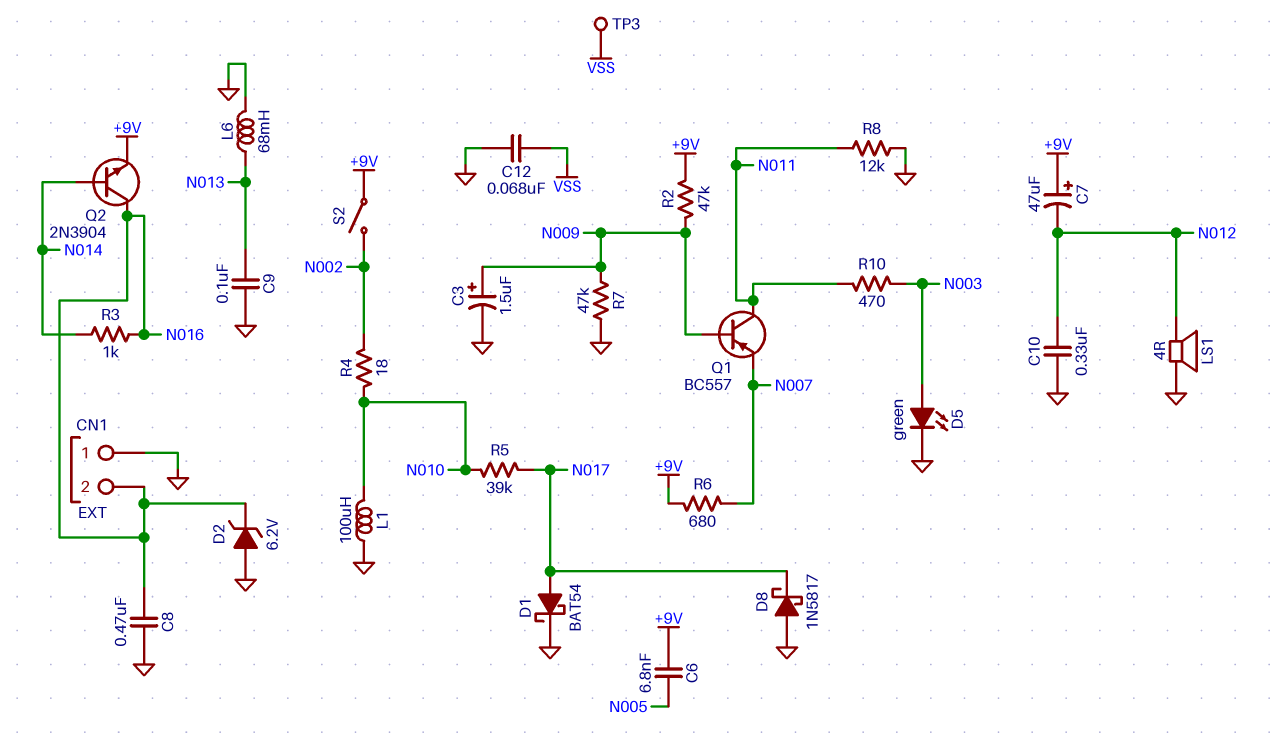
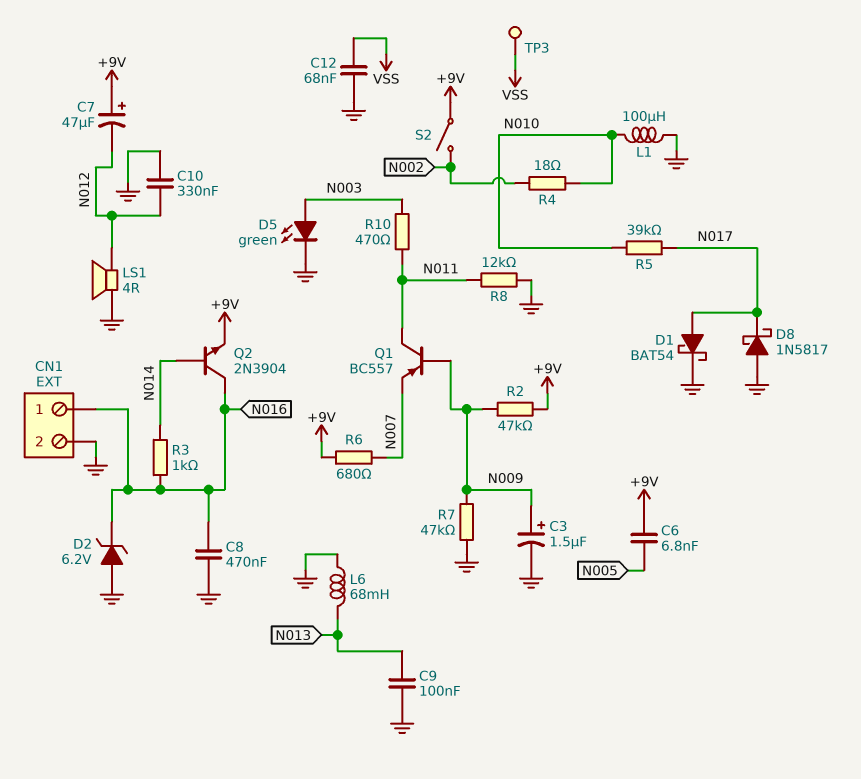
CN1 pin 1: GND -> N016
CN1 pin 2: N016 -> GND

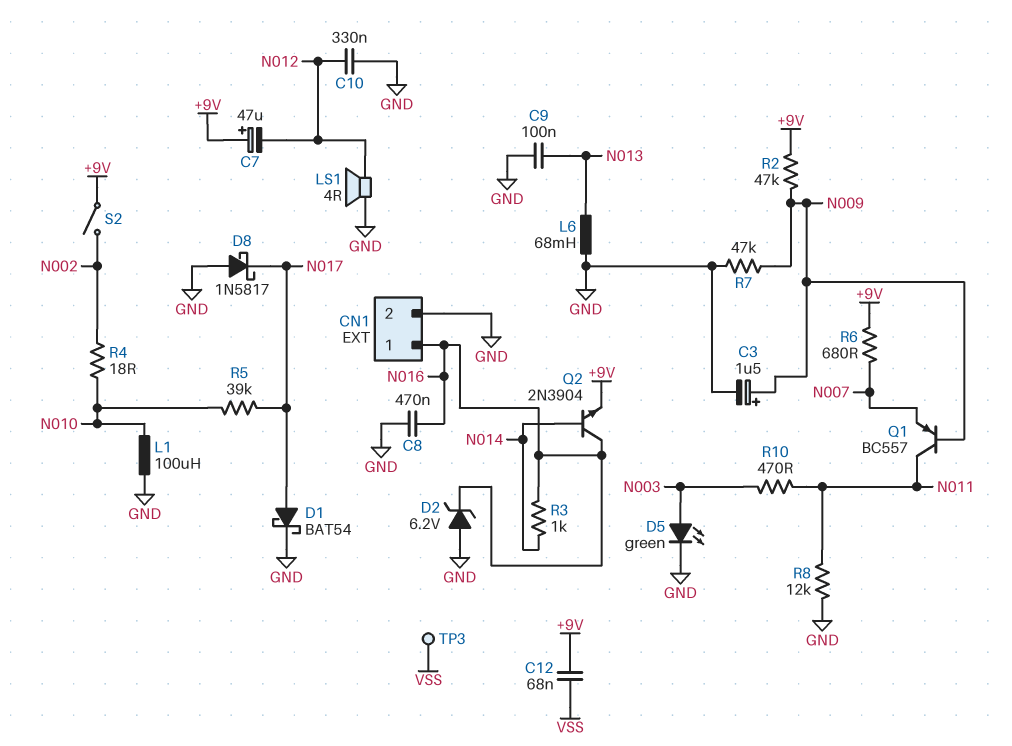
C6: 6.8nF (+9V, N005) -> none
C12: 68nF (GND, VSS) -> 68nF (+9V, VSS)

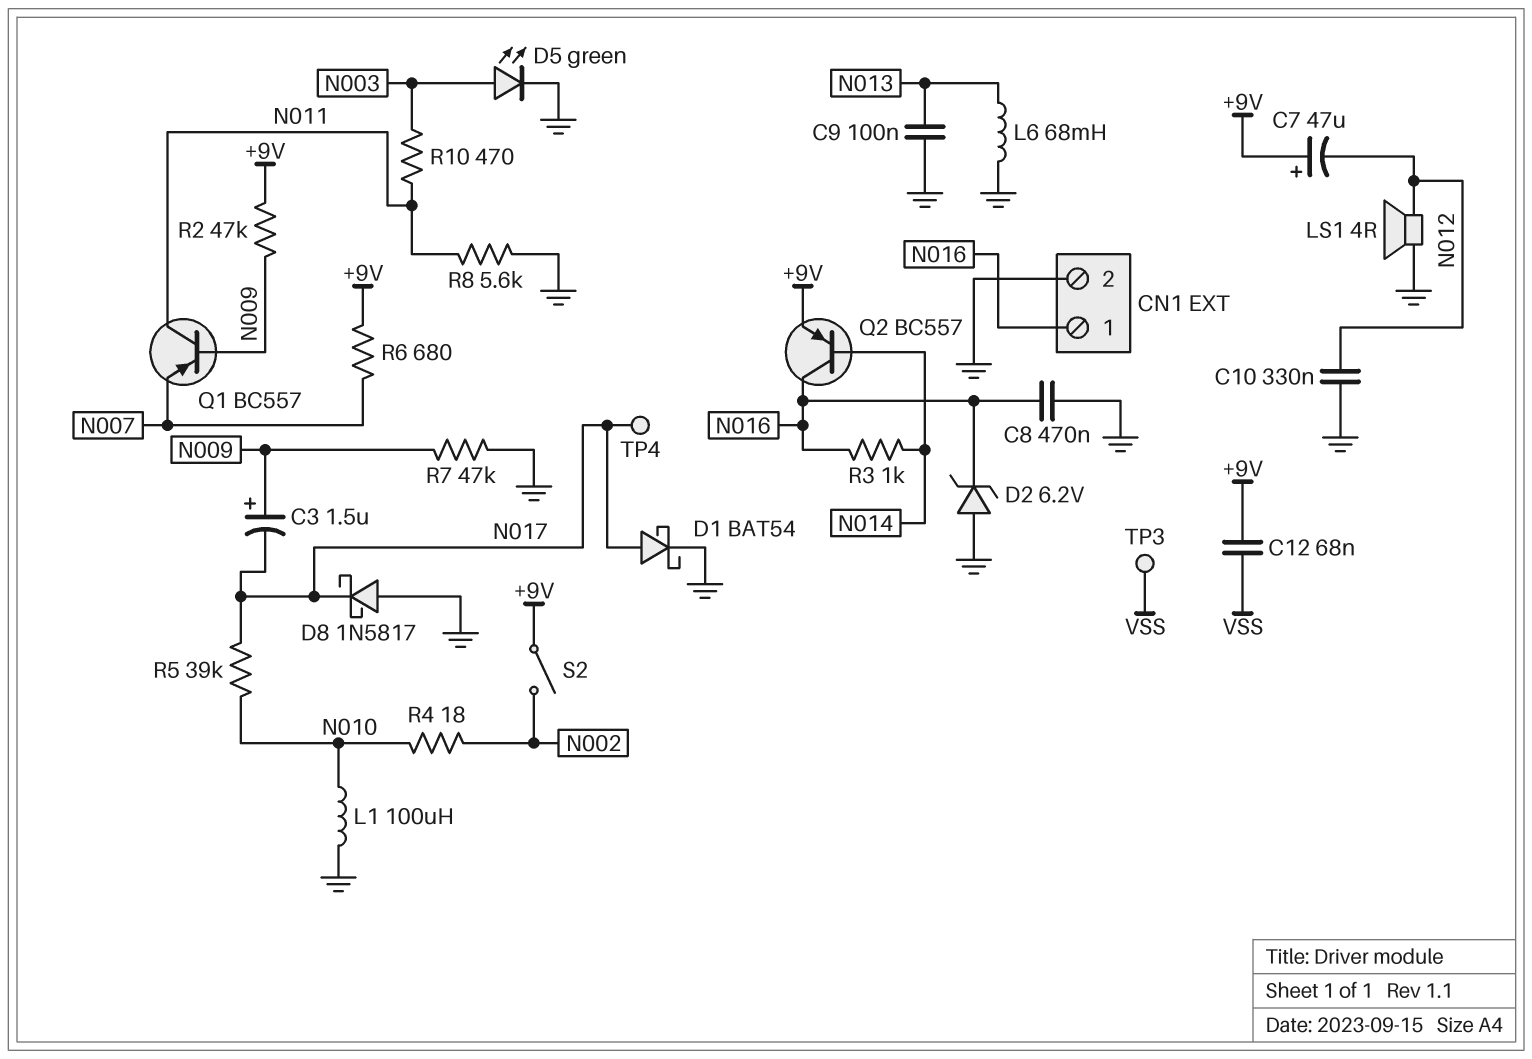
C3: 1.5uF (plus N009, minus GND) -> 1.5uF (plus N009, minus N017)
Q2: NPN 2N3904 (B N014, C N016, E +9V) -> PNP BC557 (B N014, C N016, E +9V)
R8: 12k (GND, N011) -> 5.6k (GND, N011)
TP4: none -> test point (N017)

